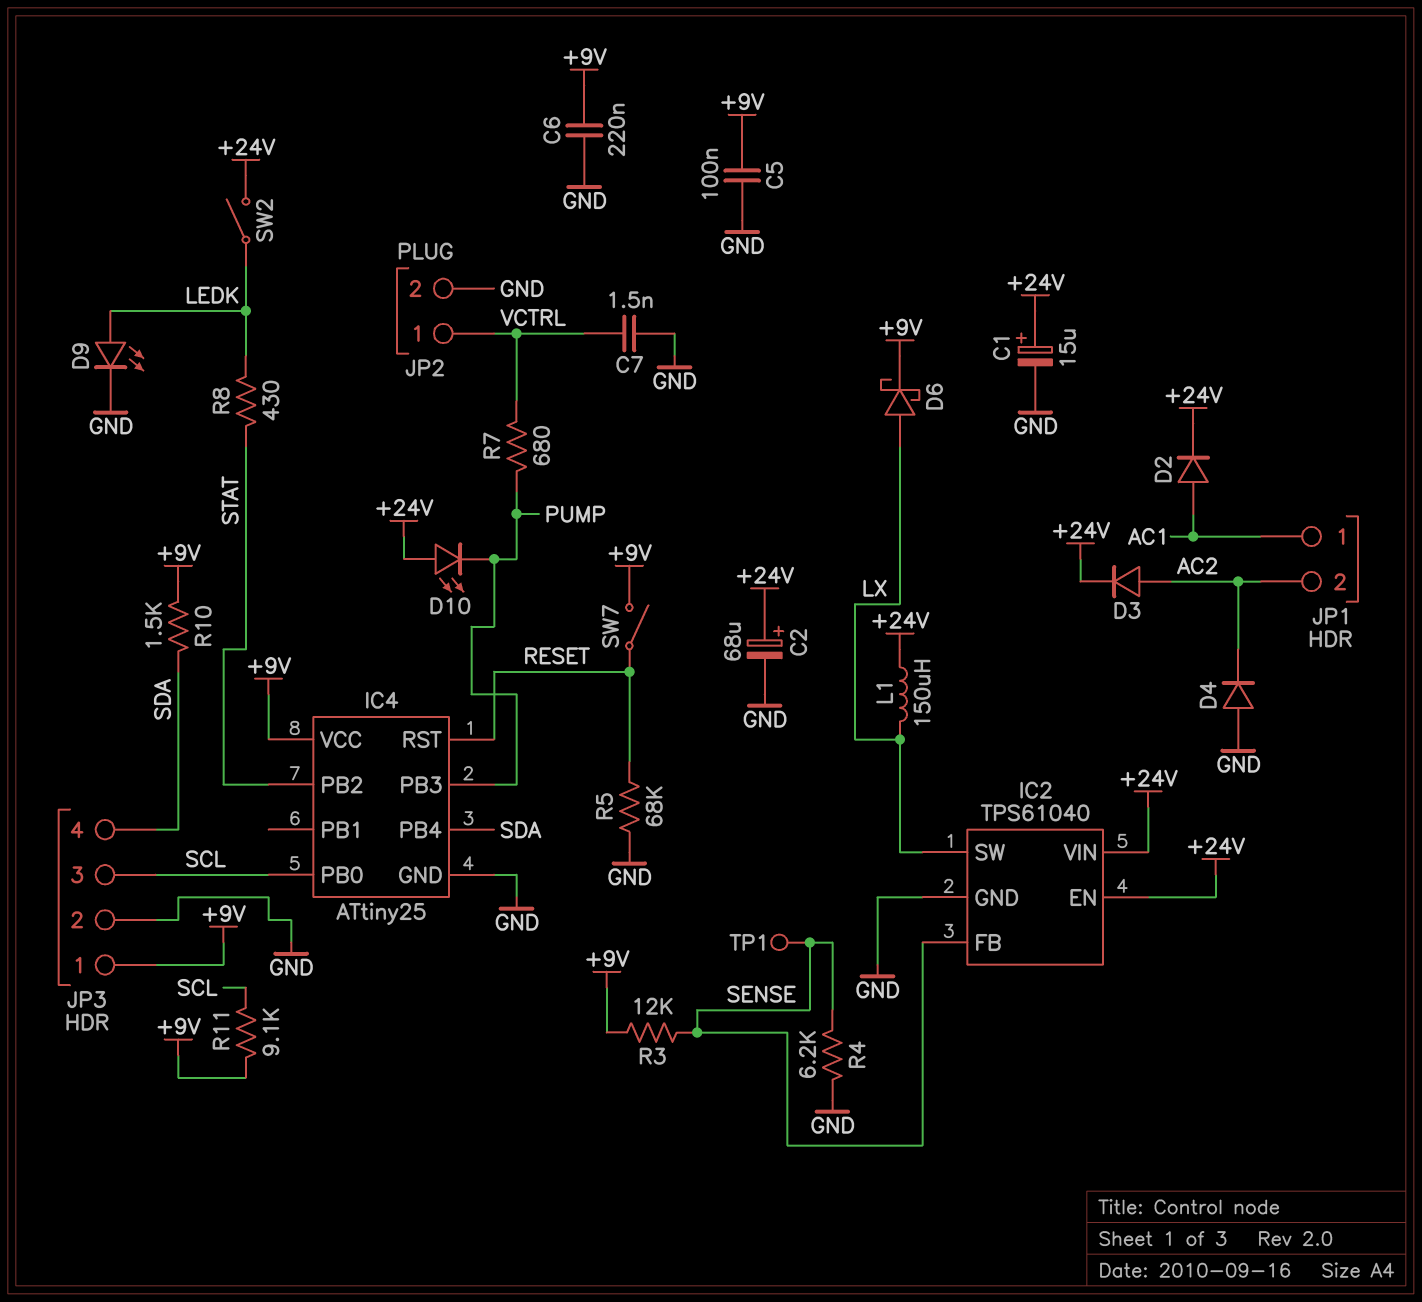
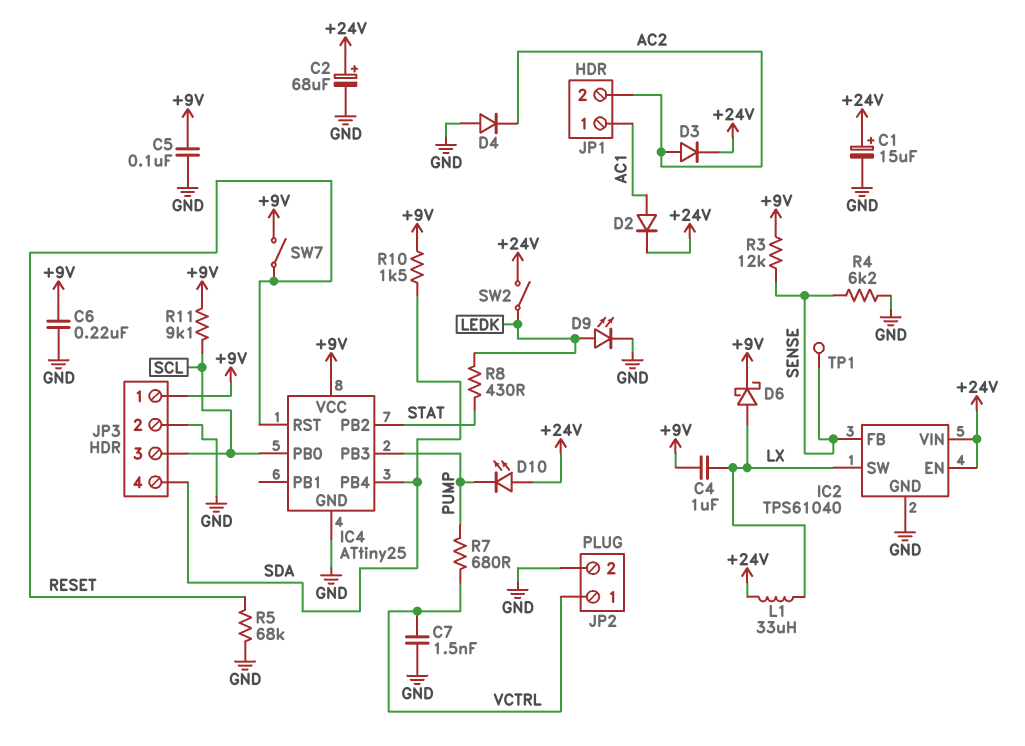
C4: none -> 1uF (+9V, LX)
L1: 150uH (+24V, LX) -> 33uH (+24V, LX)

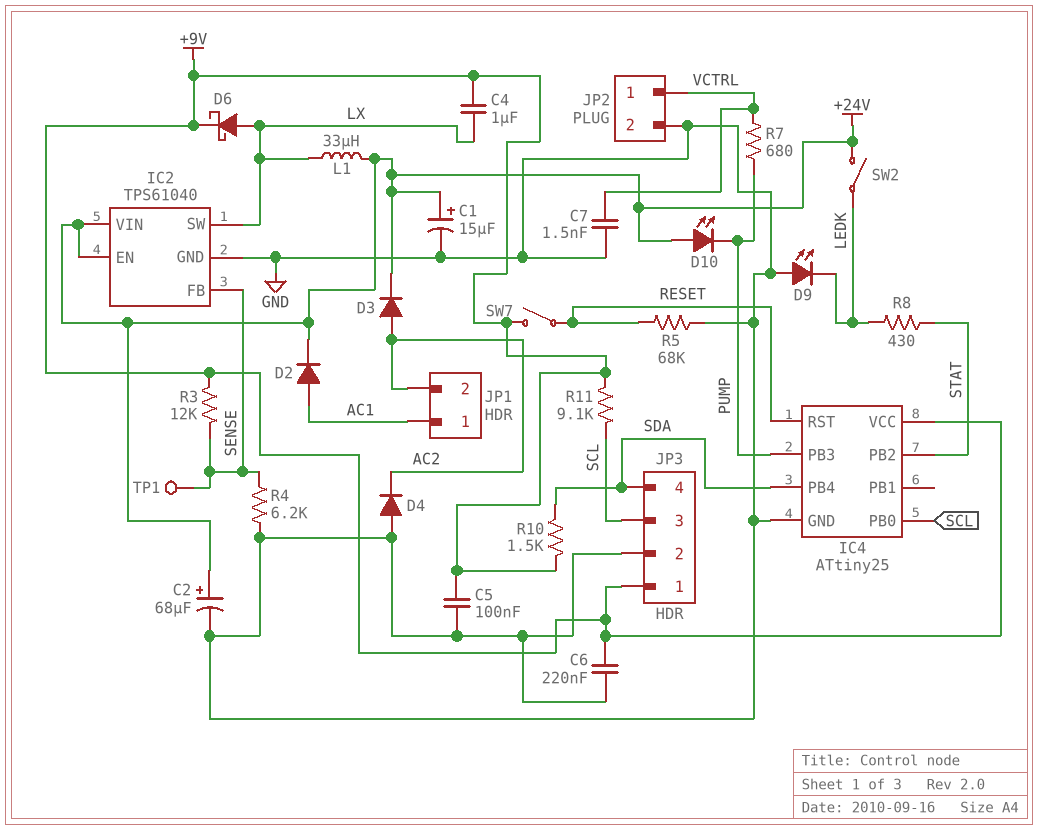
D9: LED (A LEDK, K GND) -> LED (A GND, K LEDK)

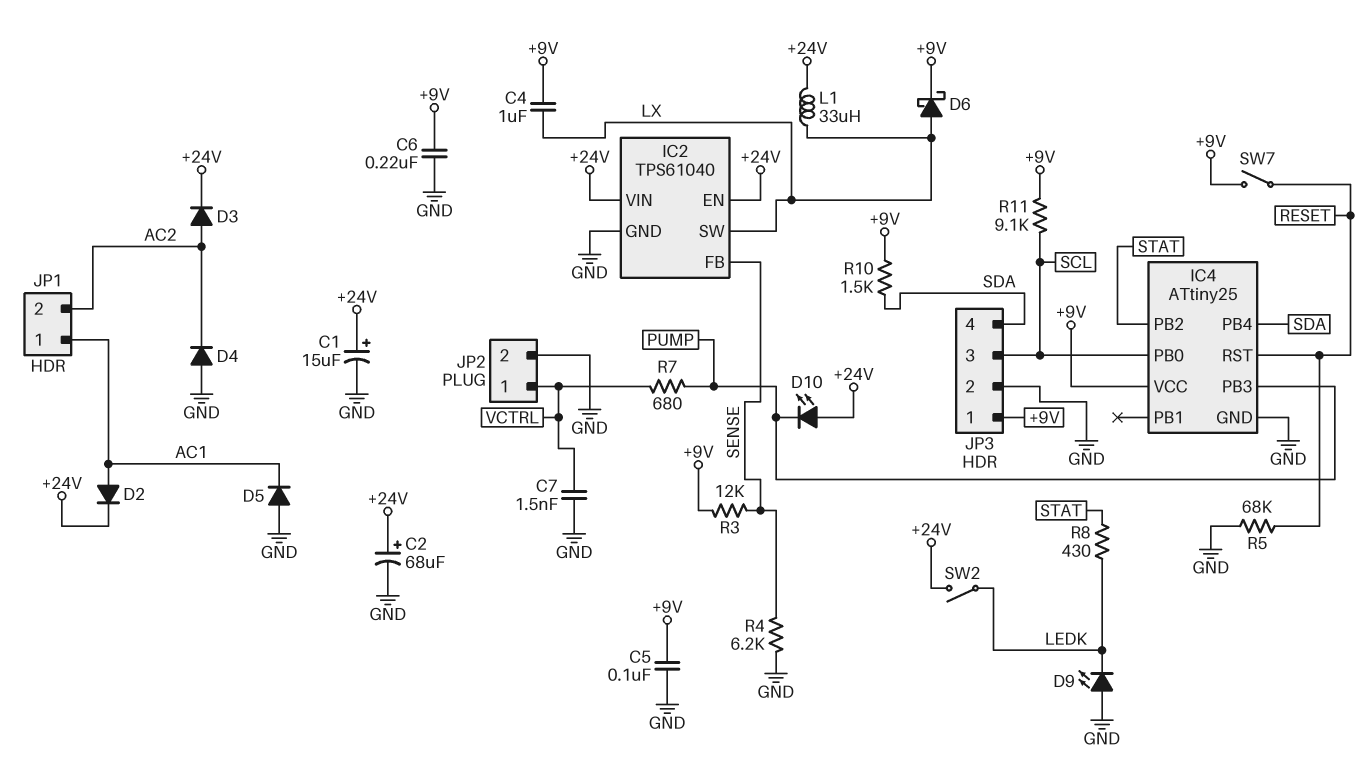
D5: none -> diode (A GND, K AC1)
TP1: test point (SENSE) -> none

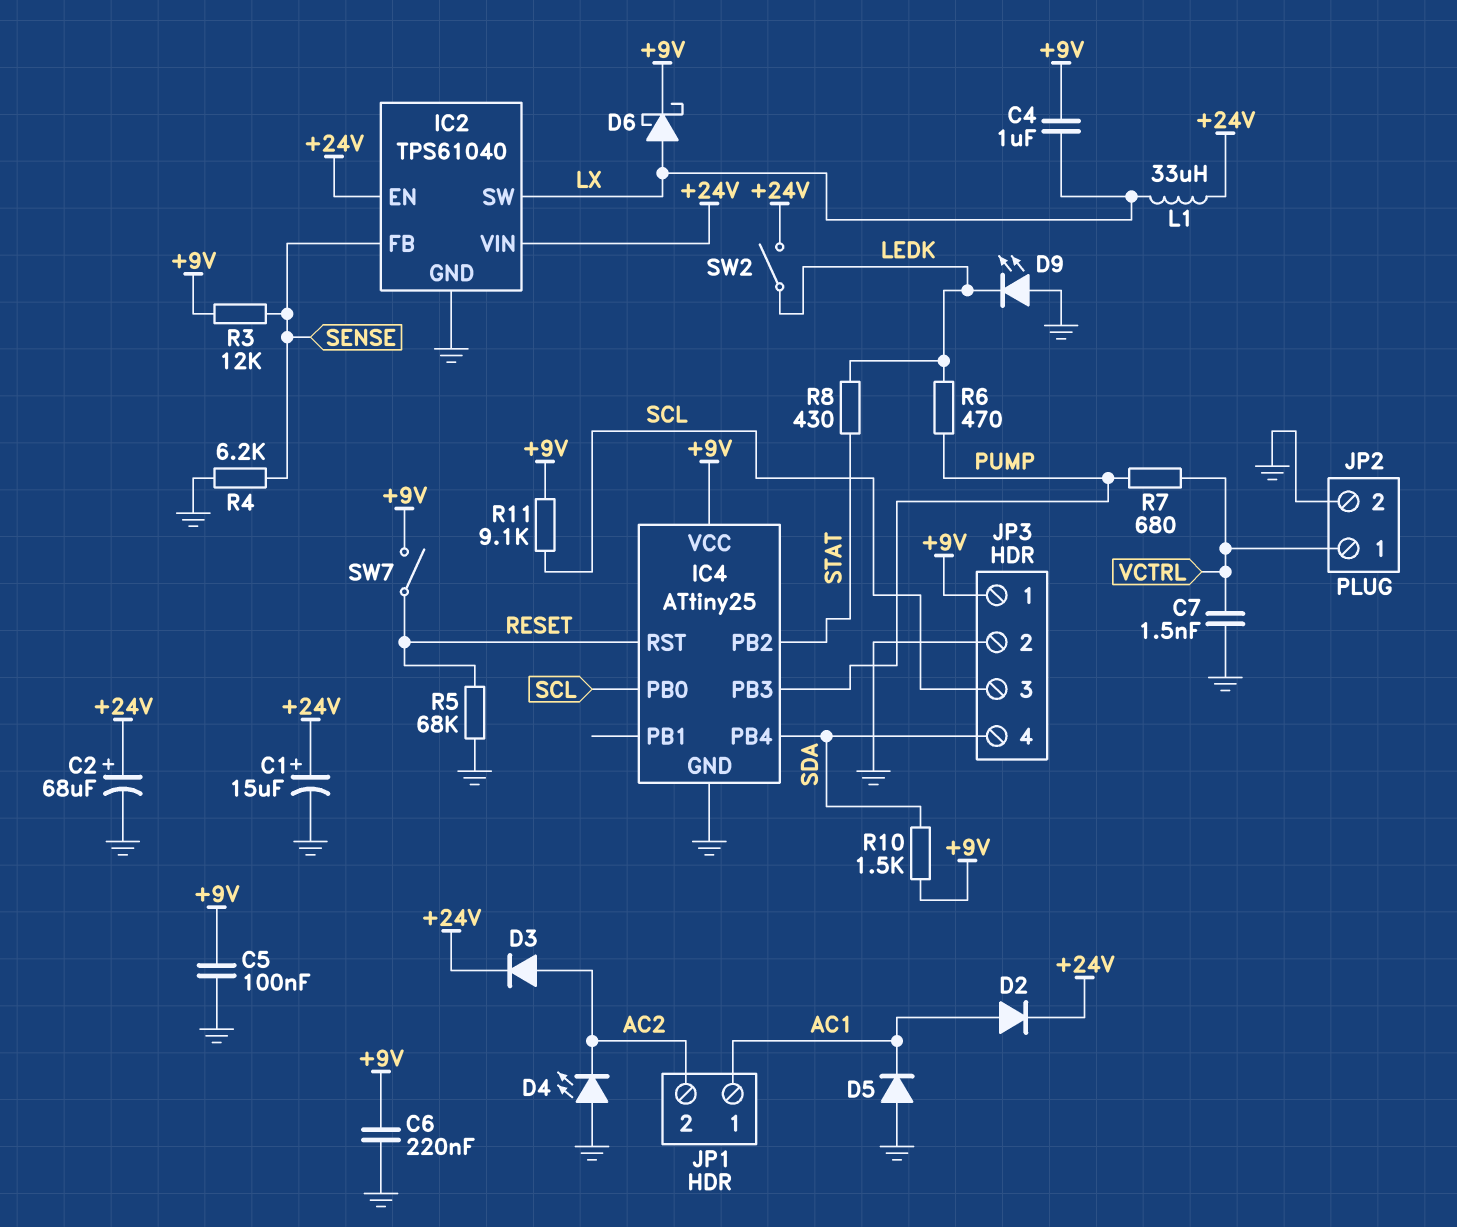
D4: diode (A GND, K AC2) -> LED (A GND, K AC2)
D10: LED (A +24V, K PUMP) -> none
R6: none -> 470 (LEDK, PUMP)

